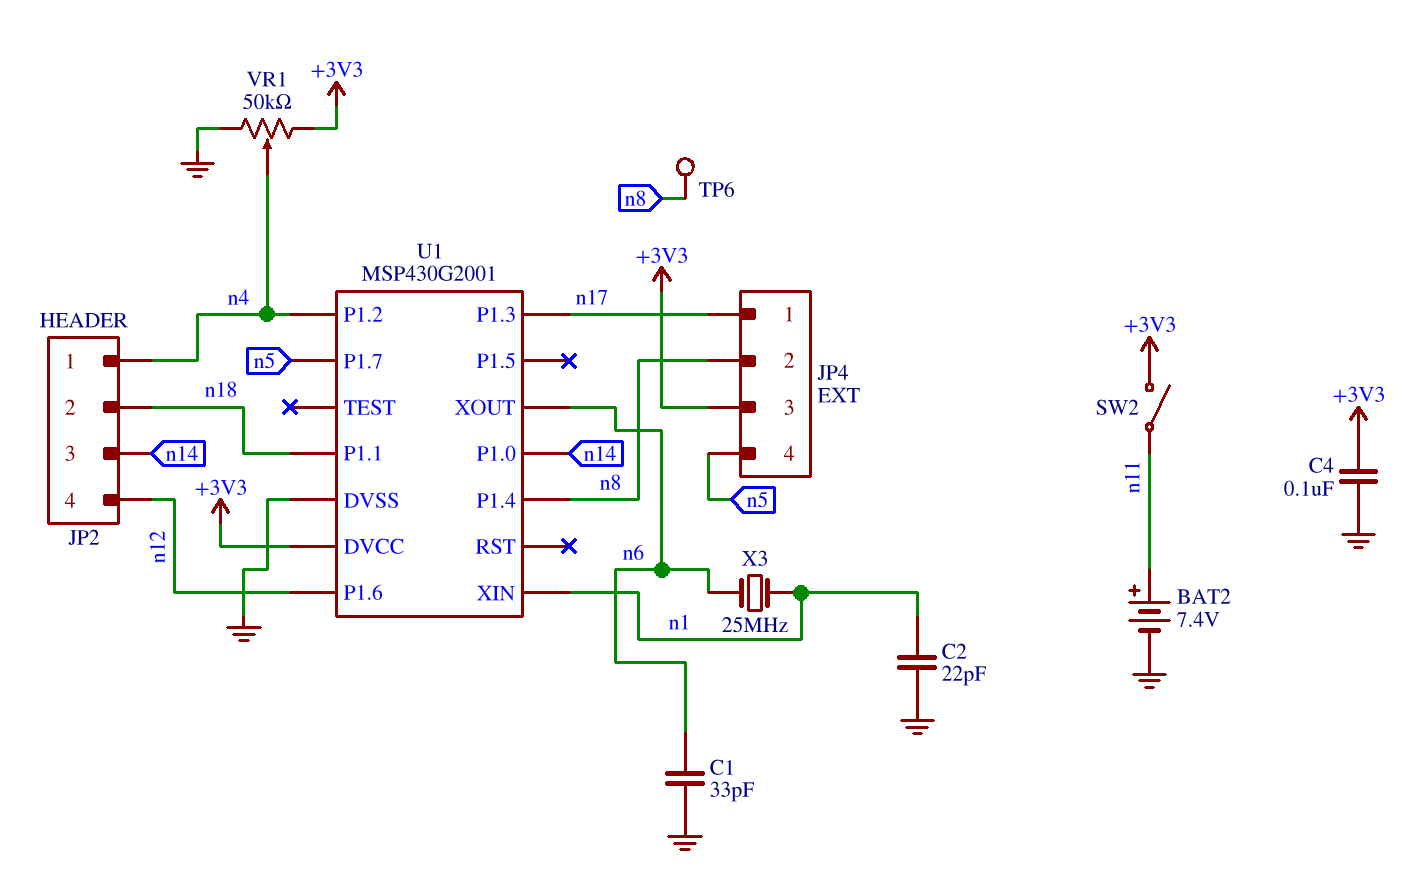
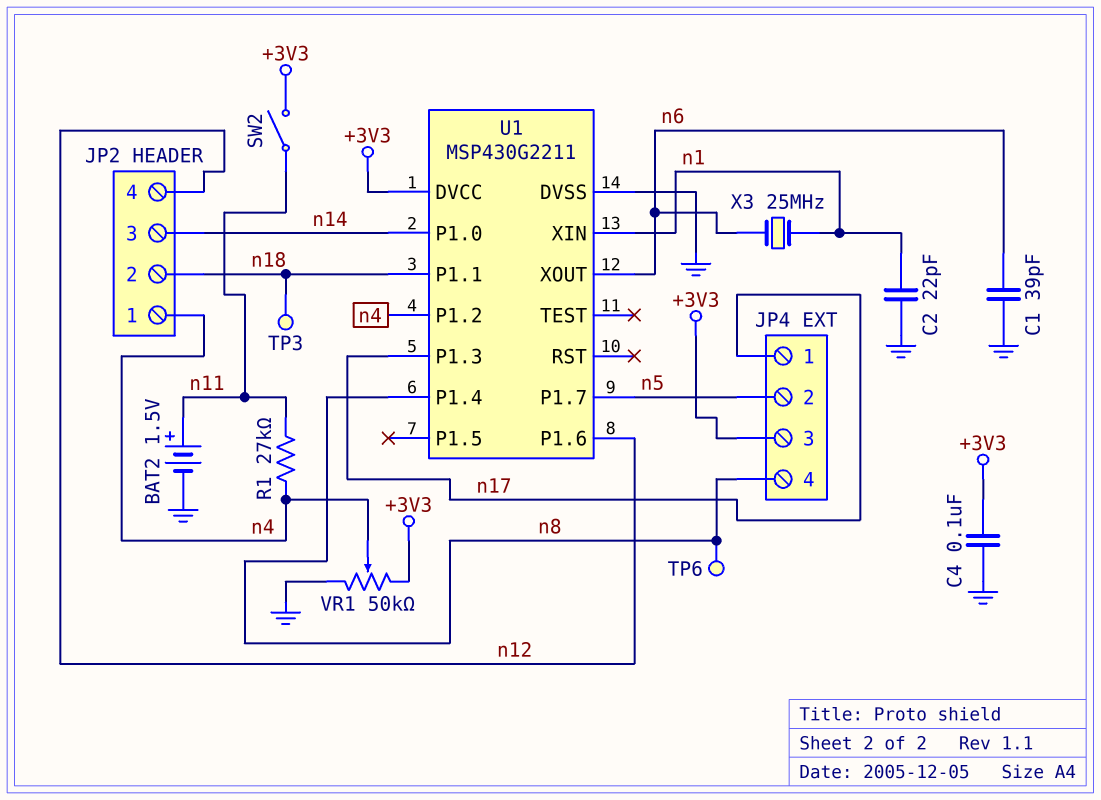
BAT2: 7.4V (plus n11, minus GND) -> 1.5V (plus n11, minus GND)
C1: 33pF (GND, n6) -> 39pF (GND, n6)
JP4 pin 2: n8 -> n5
JP4 pin 4: n5 -> n8
R1: none -> 27k (n4, n11)
TP3: none -> test point (n18)
U1: MSP430G2001 -> MSP430G2211

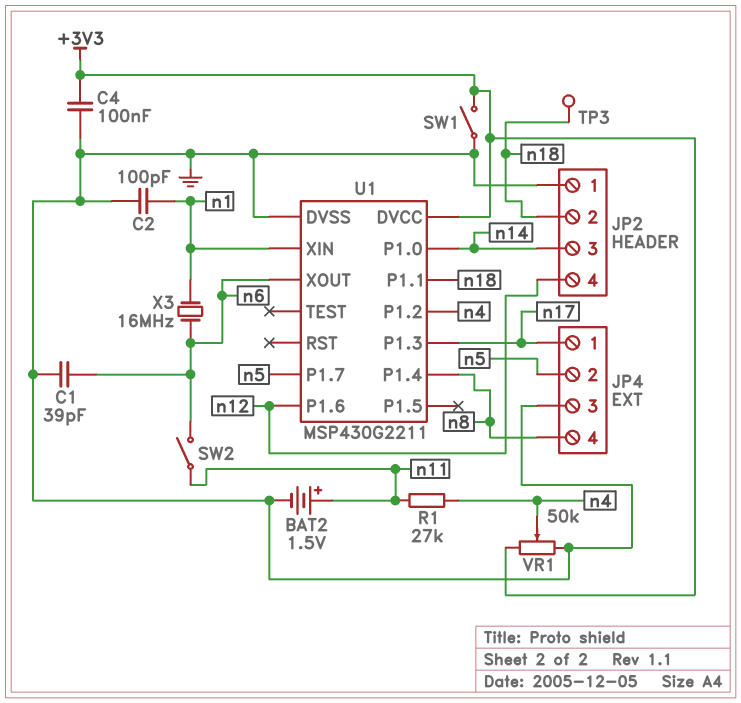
C2: 22pF (GND, n1) -> 100pF (GND, n1)
JP2 pin 1: n4 -> GND
JP4 pin 3: +3V3 -> GND
SW1: none -> switch (+3V3, GND)
SW2: switch (+3V3, n11) -> switch (n6, n11)
TP6: test point (n8) -> none
X3: 25MHz (n1, n6) -> 16MHz (n1, n6)

